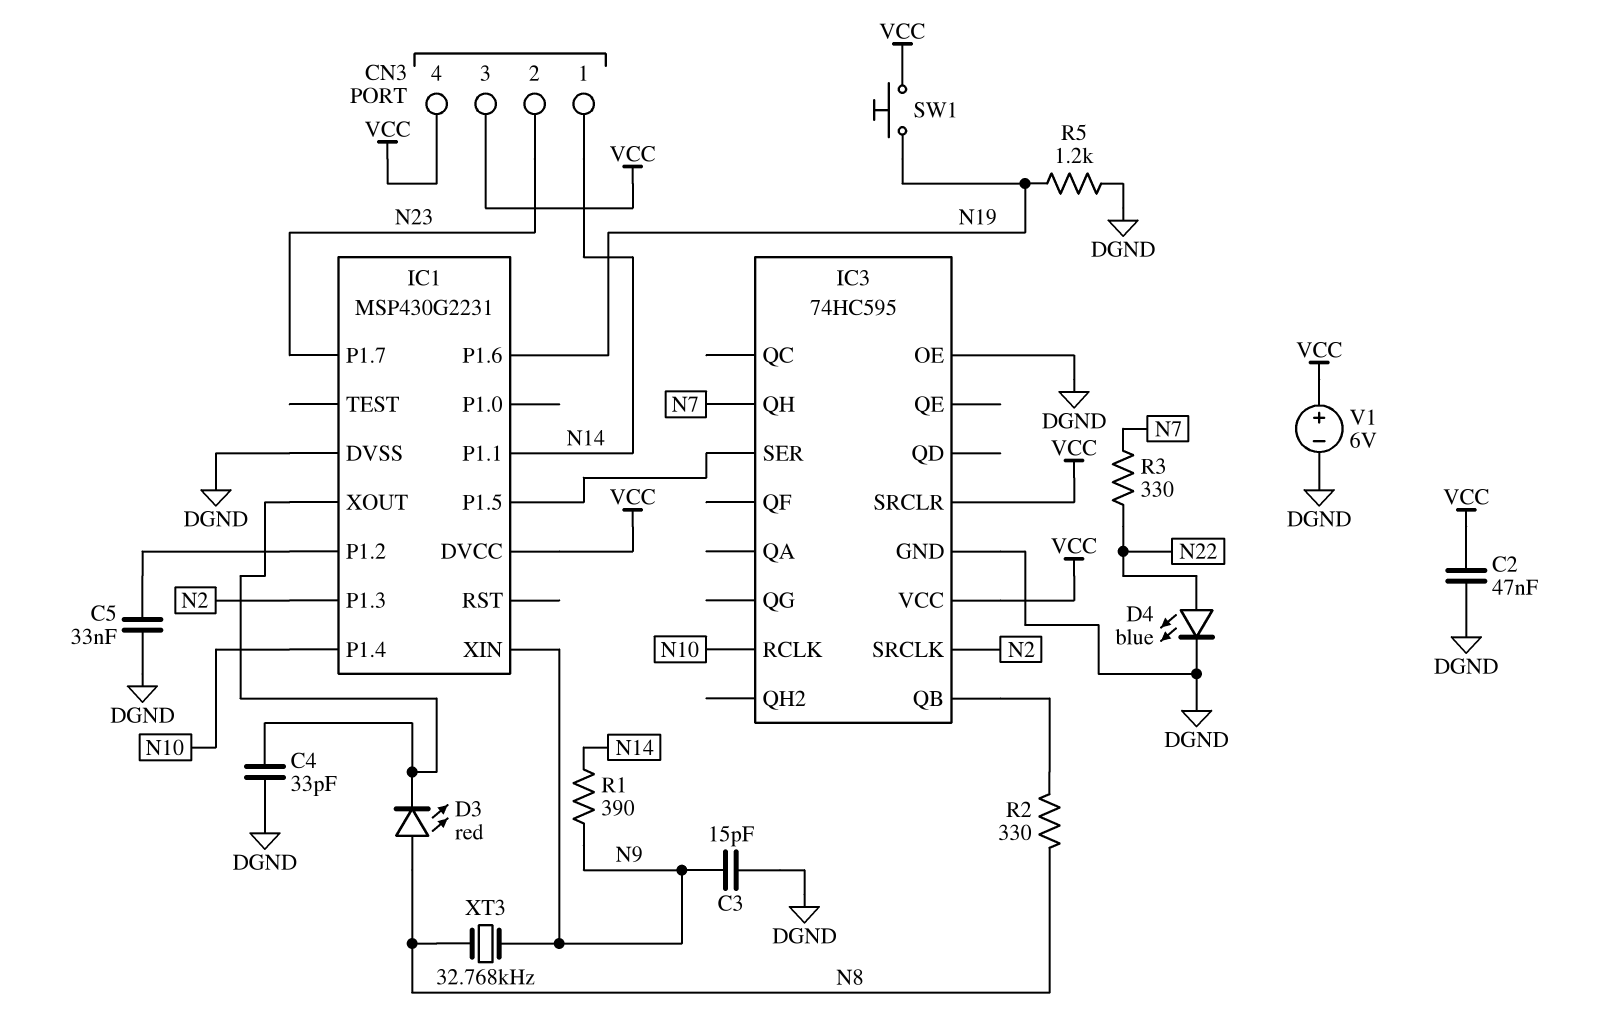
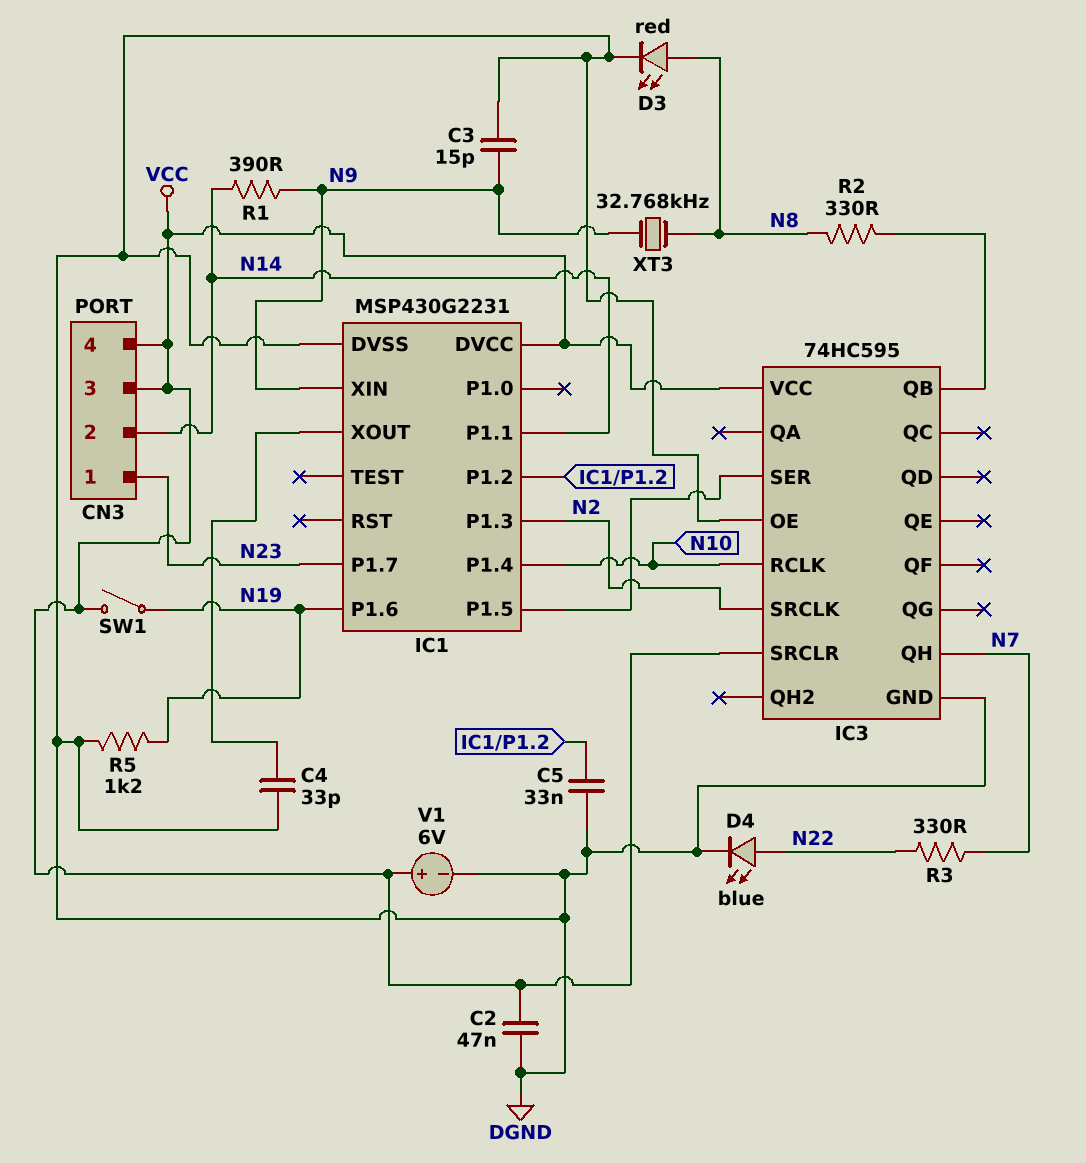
CN3 pin 1: N14 -> N23
CN3 pin 2: N23 -> N14
D3: LED red (A N8, K IC1/XOUT) -> LED red (A N8, K DGND)
SW1: button (N19, VCC) -> switch (N19, VCC)

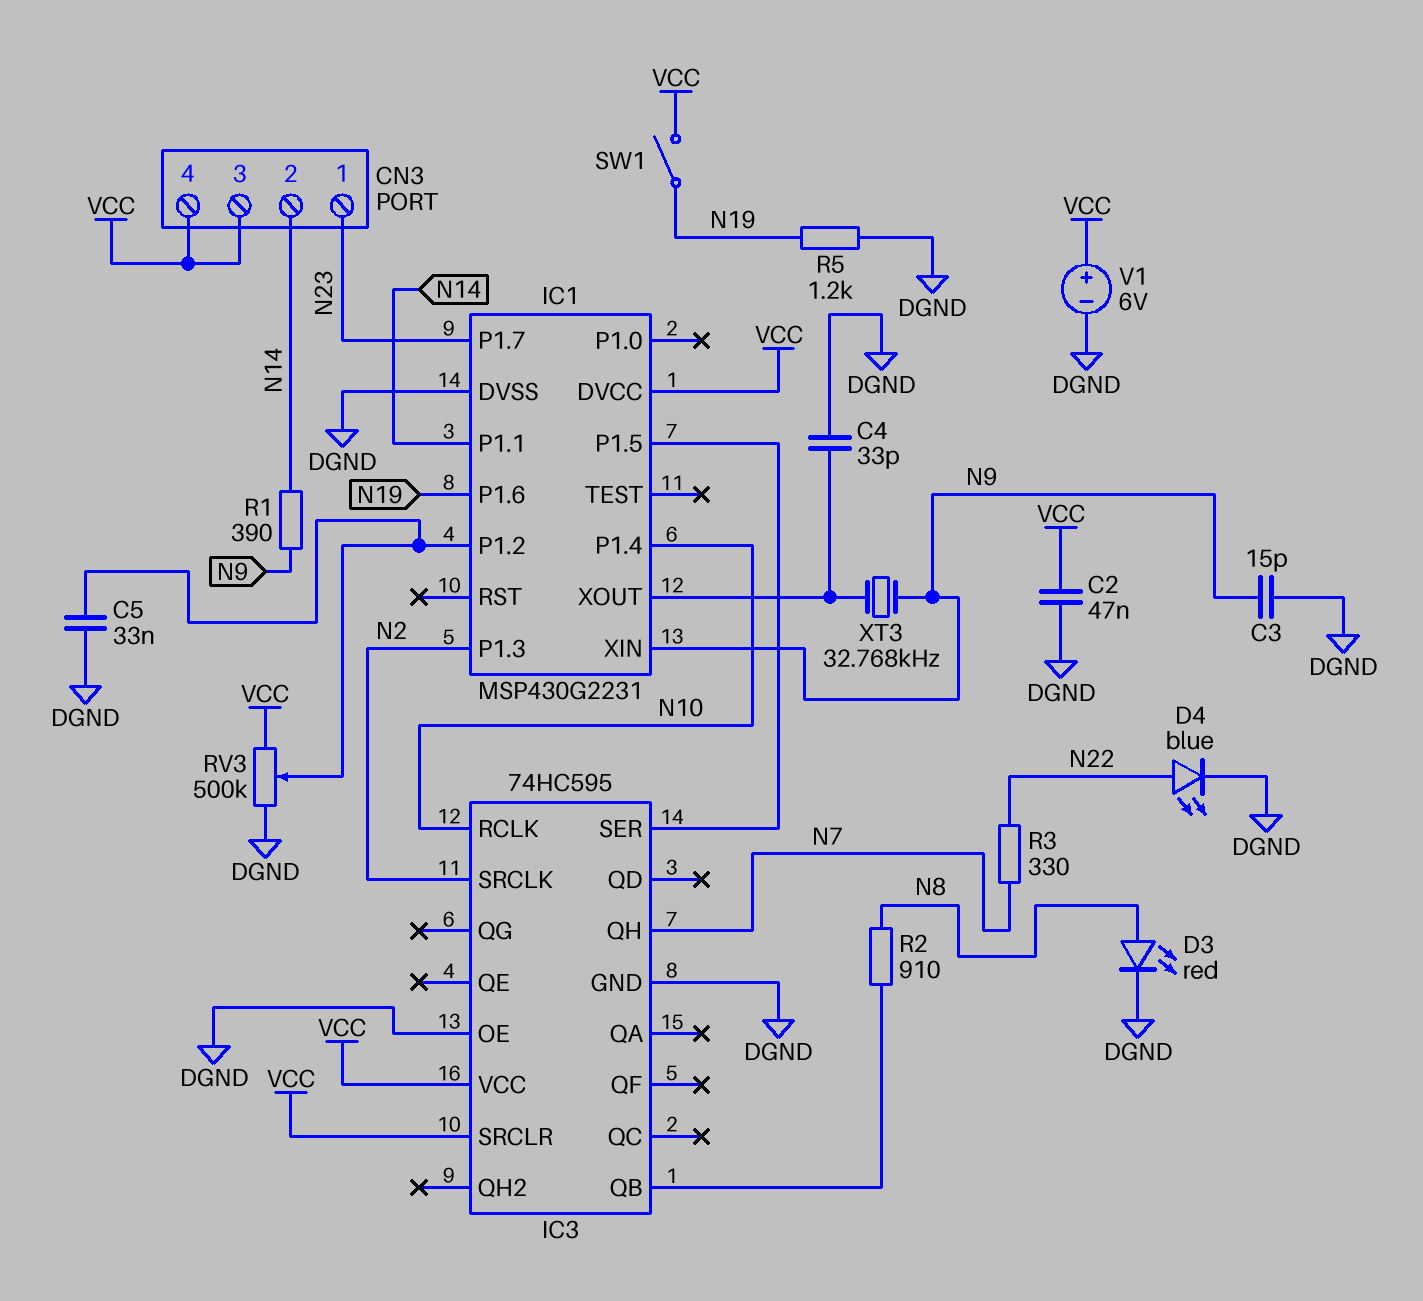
R2: 330 (IC3/QB, N8) -> 910 (IC3/QB, N8)
RV3: none -> 500k (DGND, VCC, wiper IC1/P1.2)
XT3: 32.768kHz (N8, N9) -> 32.768kHz (IC1/XOUT, N9)

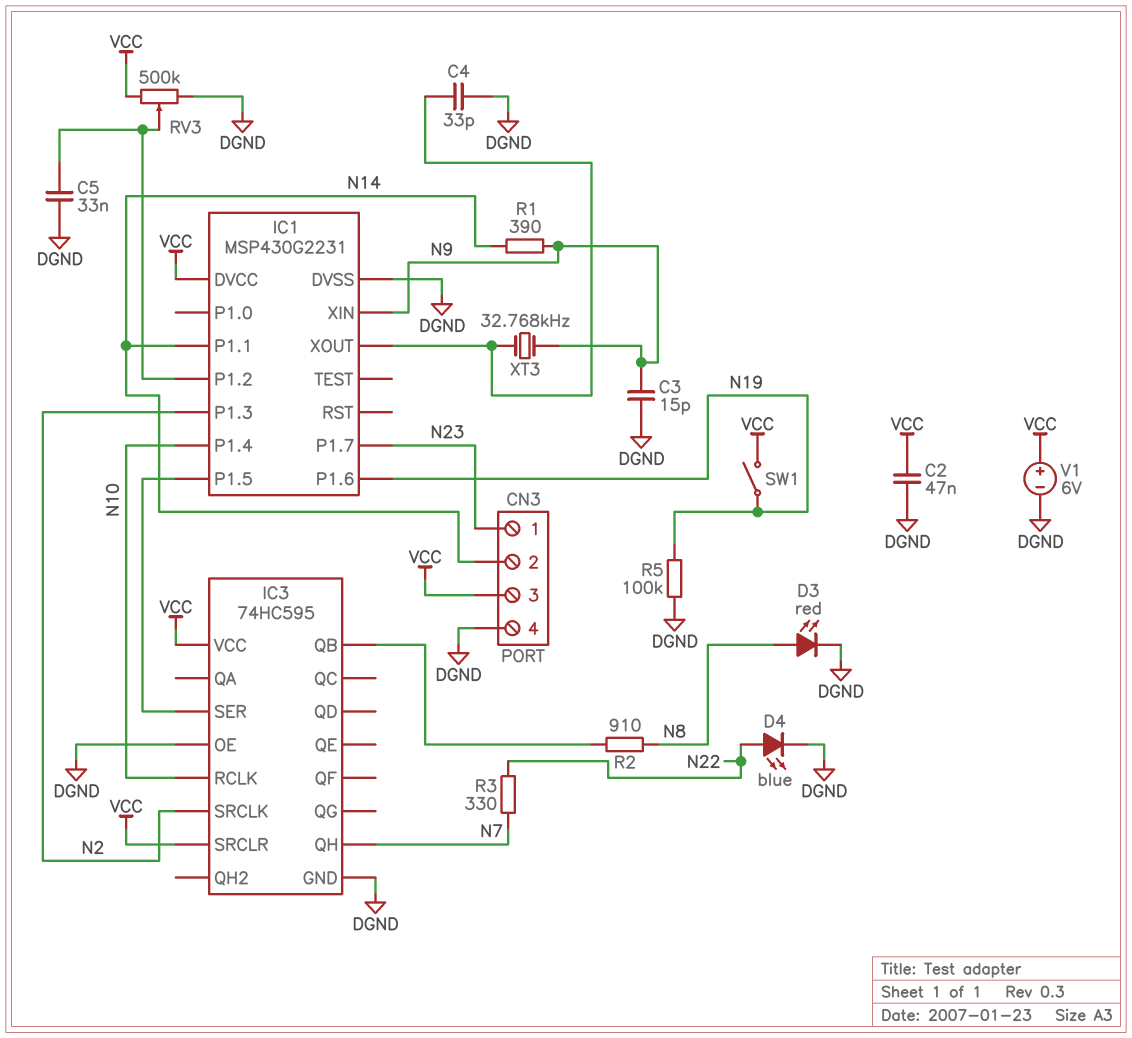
CN3 pin 4: VCC -> DGND
R5: 1.2k (DGND, N19) -> 100k (DGND, N19)

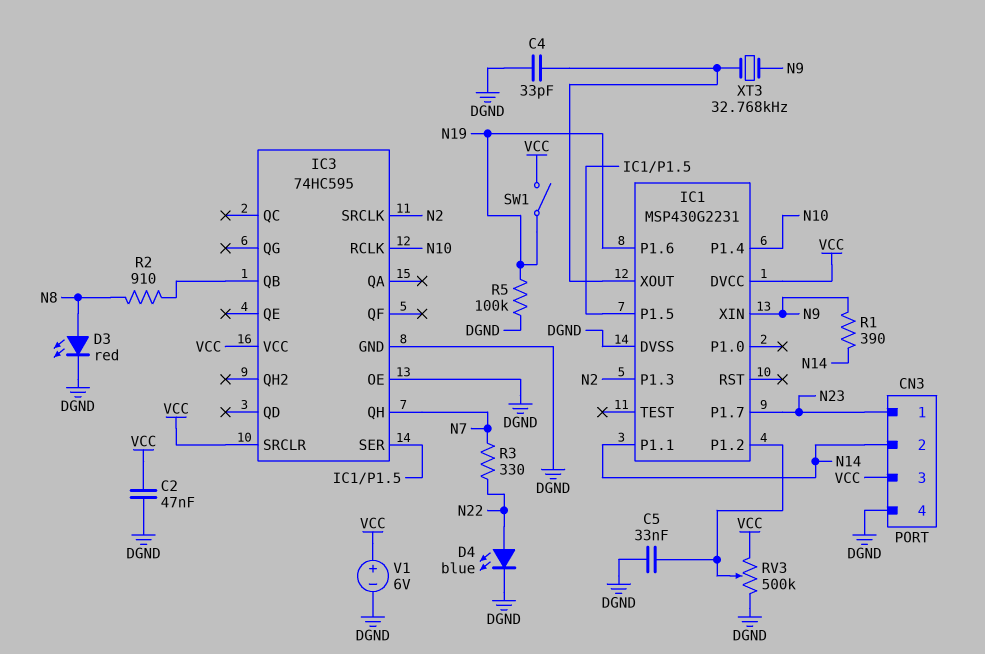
C3: 15pF (DGND, N9) -> none

